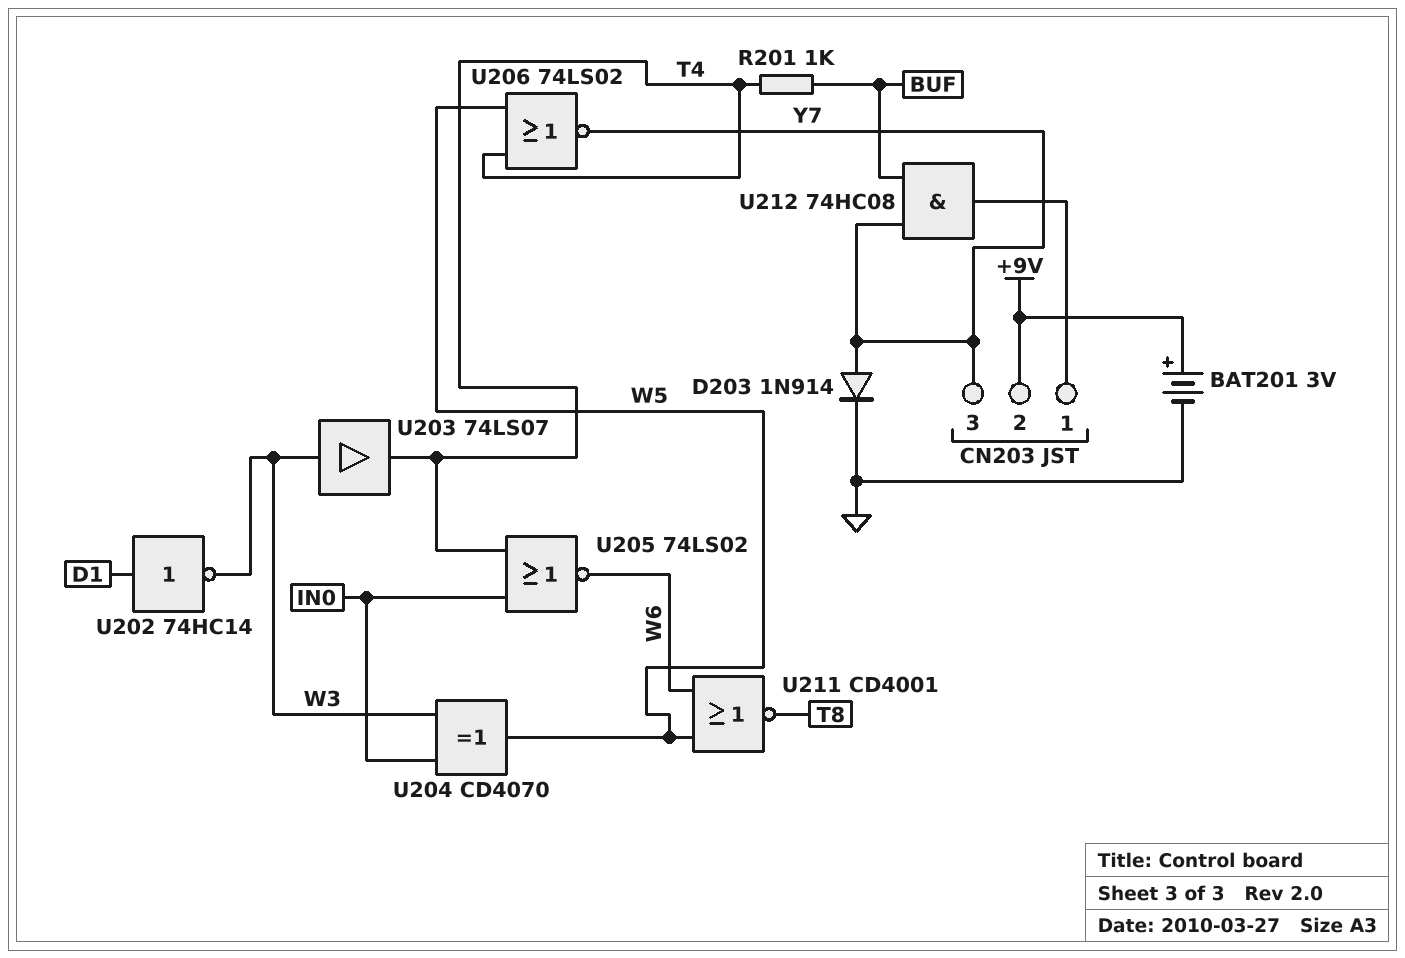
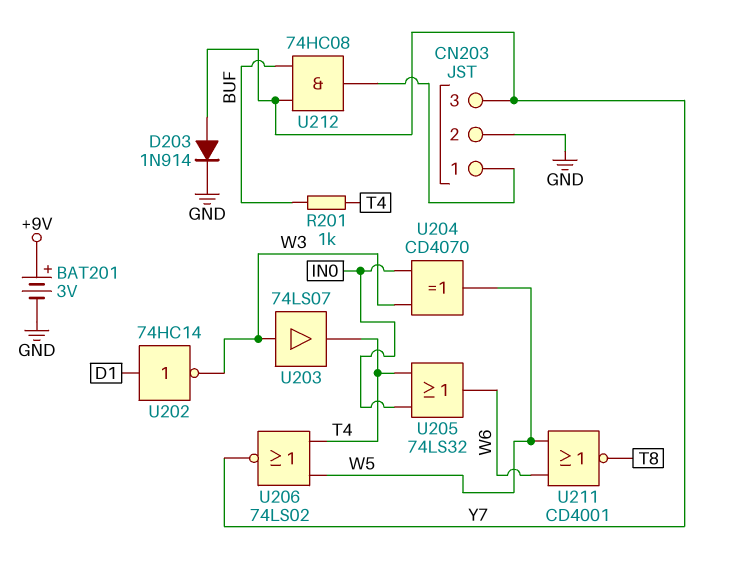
CN203 pin 2: +9V -> GND
U205: NOR 74LS02 (in IN0, in T4, out W6) -> OR 74LS32 (in IN0, in T4, out W6)

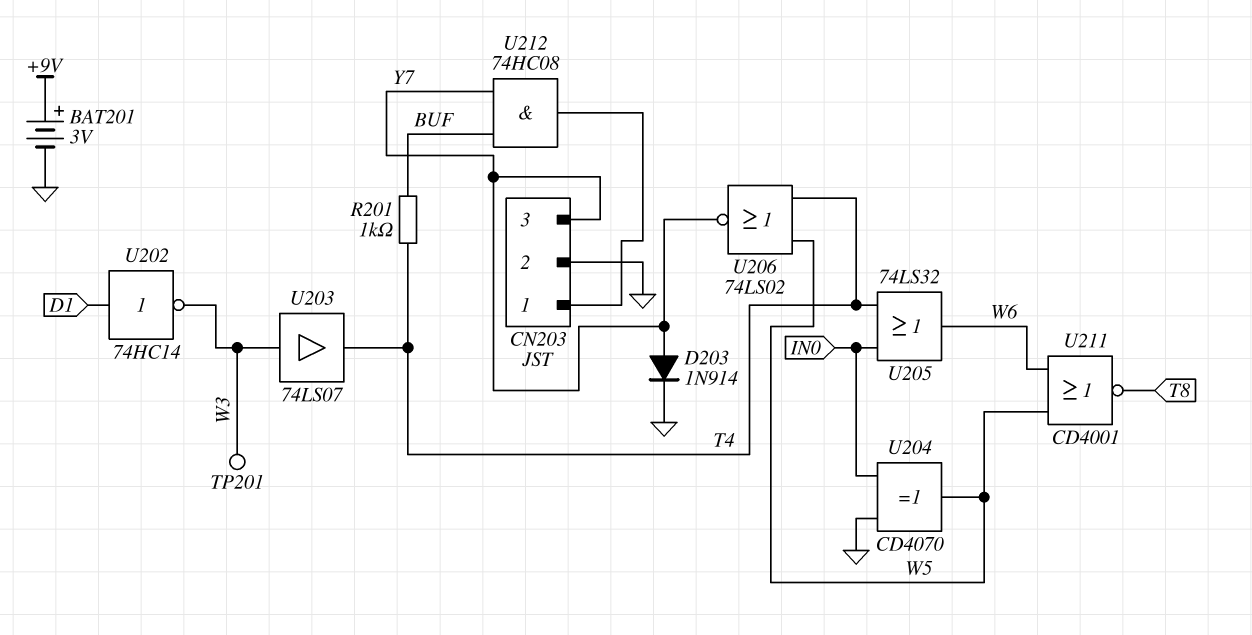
TP201: none -> test point (W3)
U204: XOR CD4070 (in IN0, in W3, out W5) -> XOR CD4070 (in GND, in IN0, out W5)

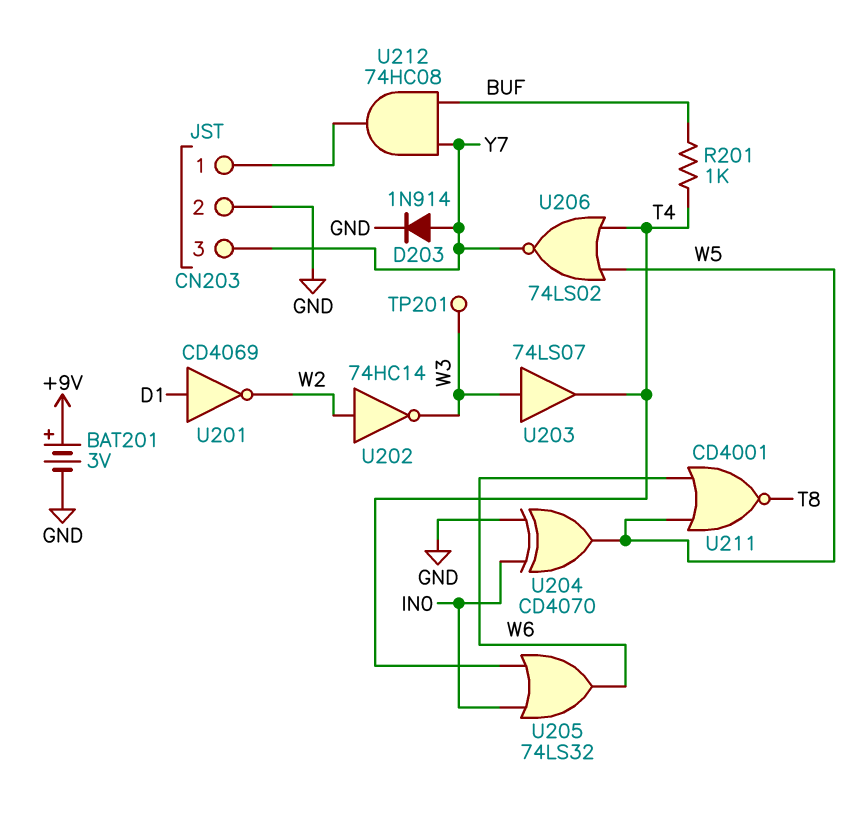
U201: none -> NOT CD4069 (in D1, out W2)
U202: NOT 74HC14 (in D1, out W3) -> NOT 74HC14 (in W2, out W3)

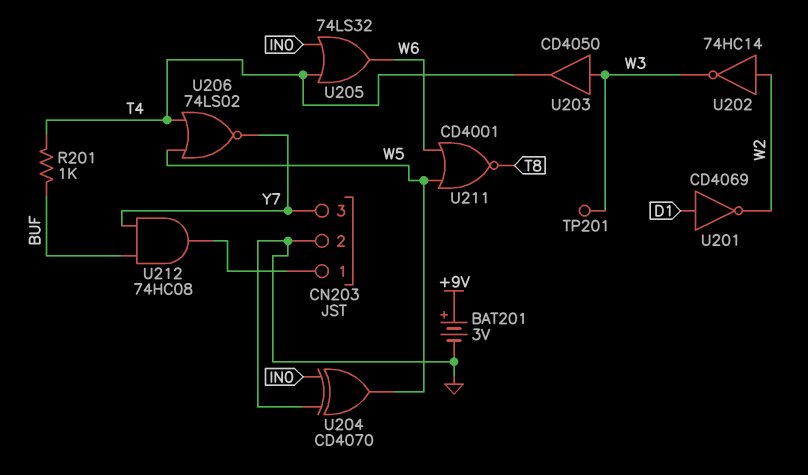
D203: diode 1N914 (A Y7, K GND) -> none
U203: buffer 74LS07 (in W3, out T4) -> buffer CD4050 (in W3, out T4)

